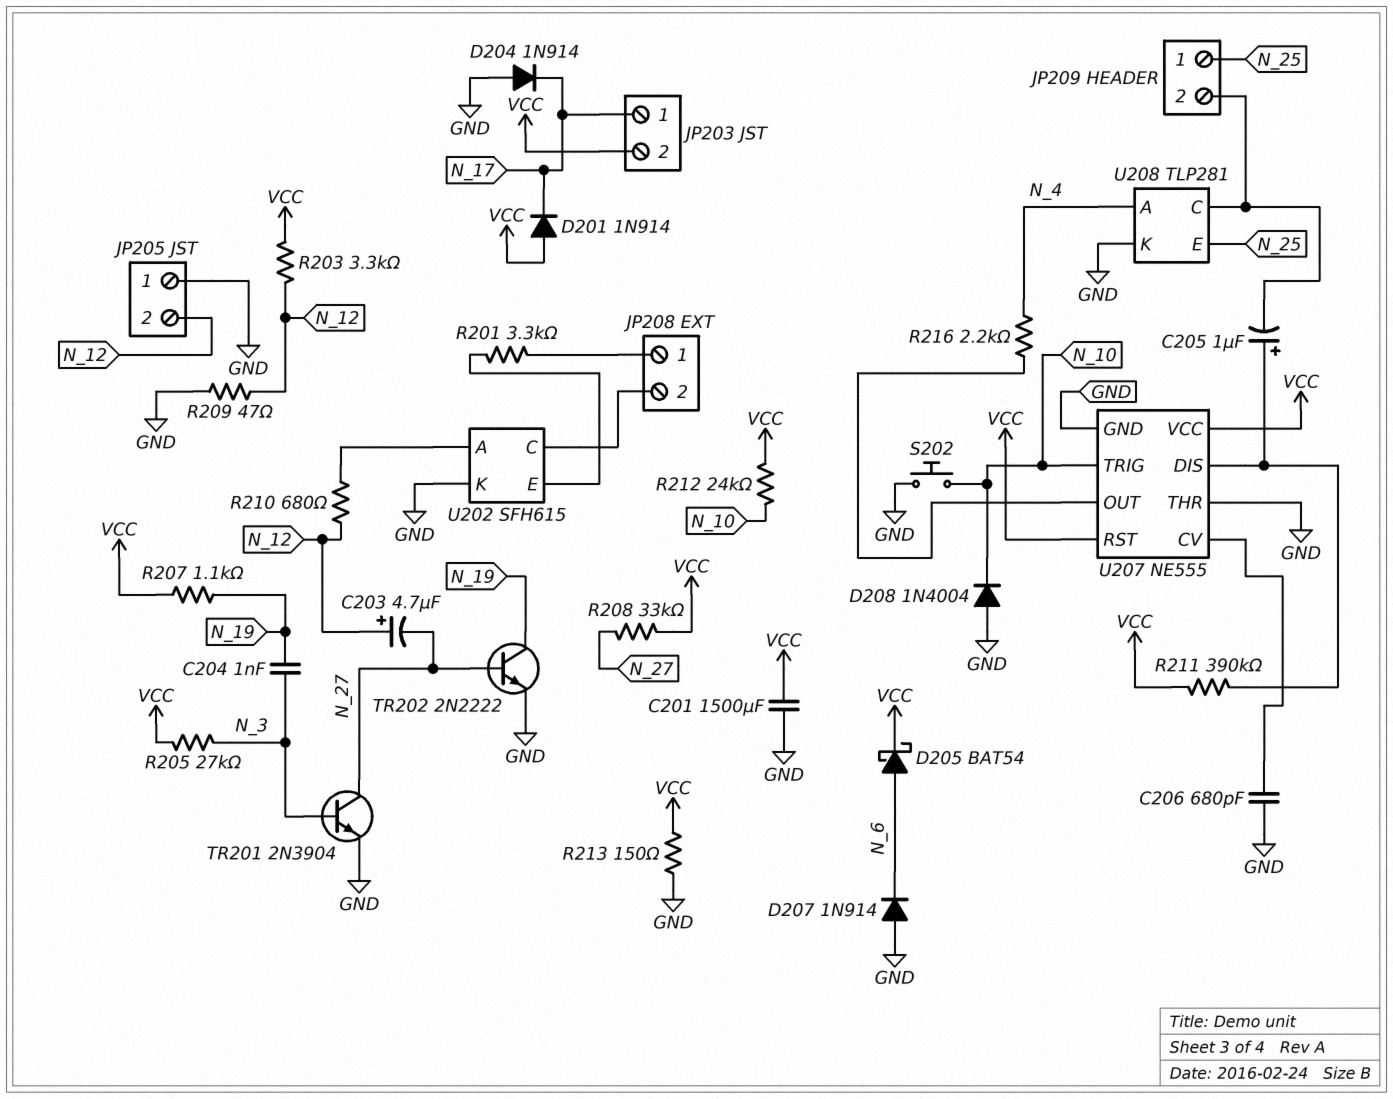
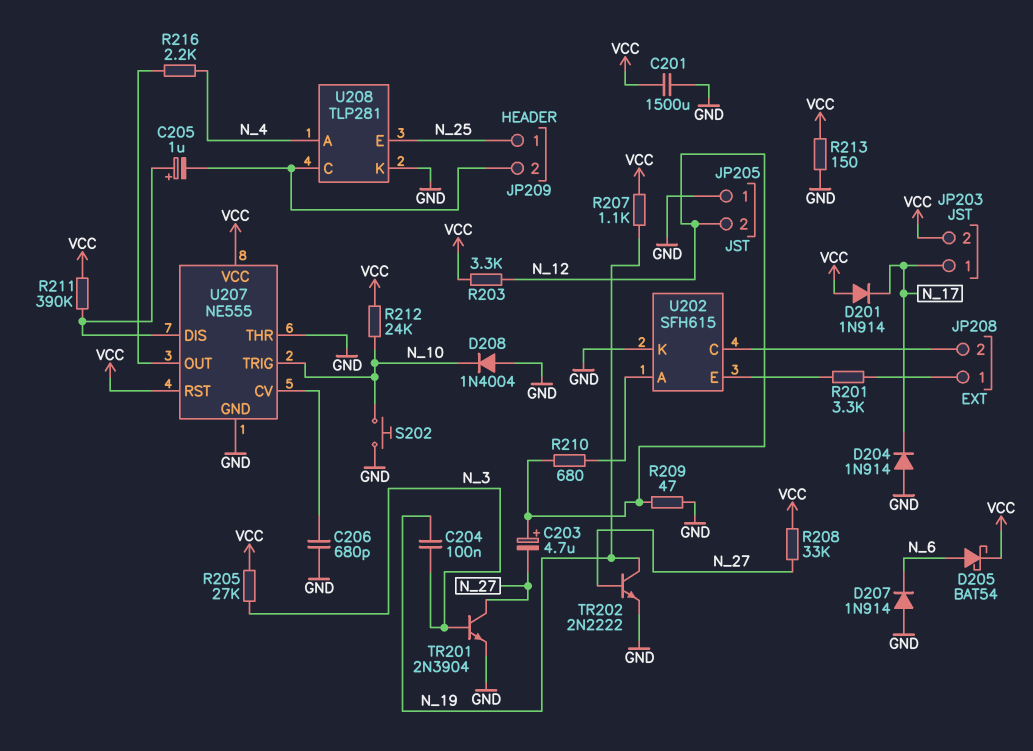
C204: 1nF (N_3, N_19) -> 100nF (N_3, N_19)

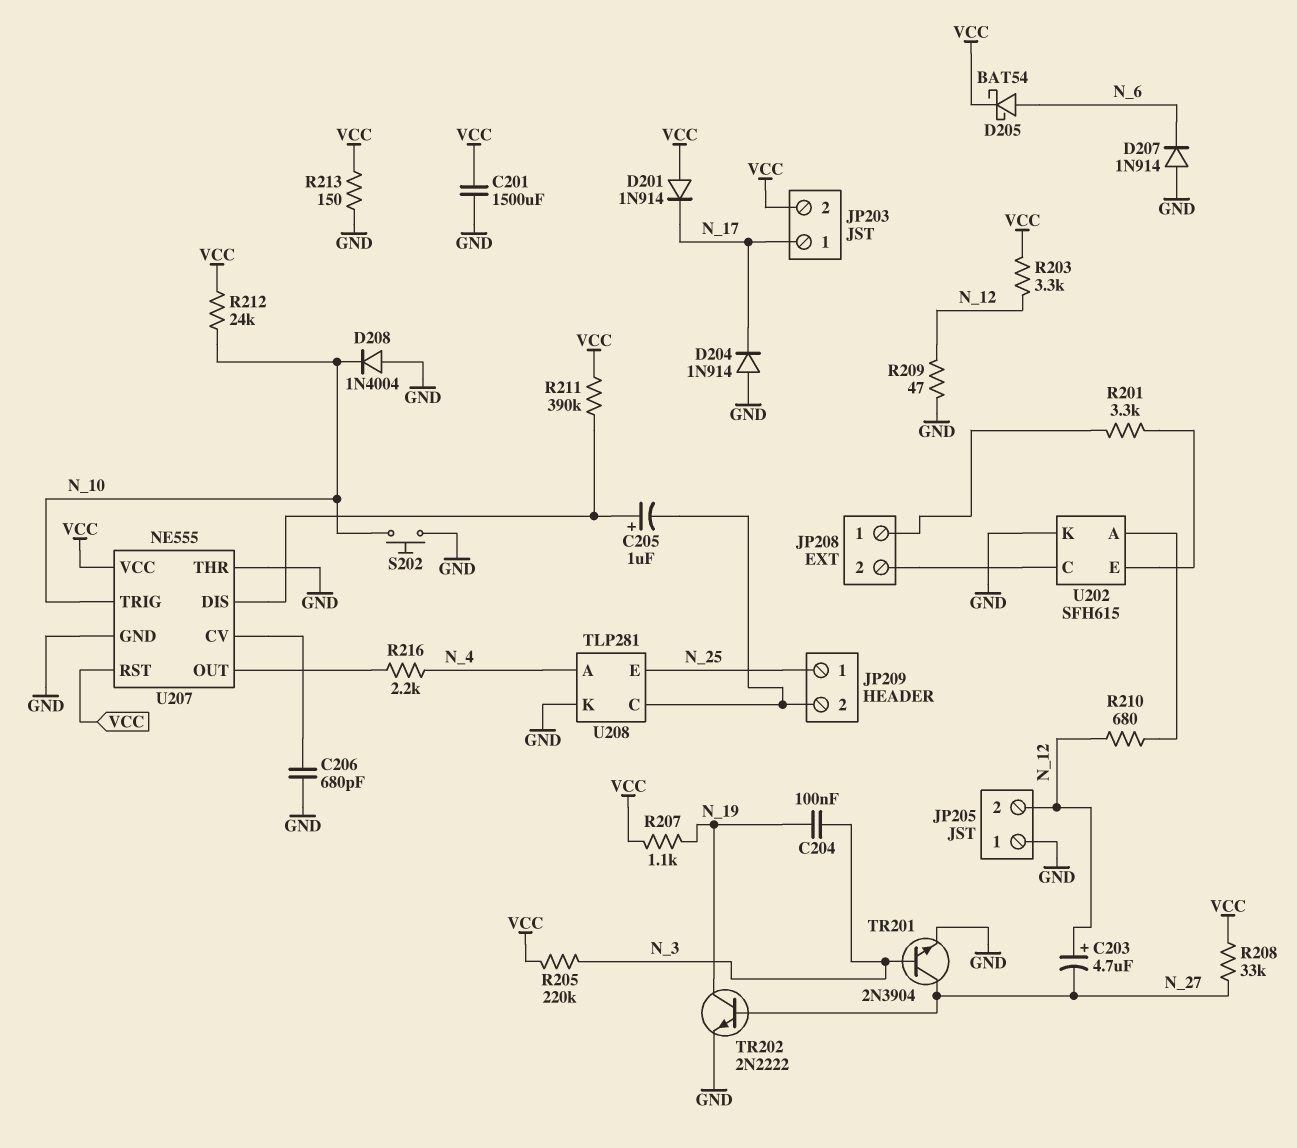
R205: 27k (N_3, VCC) -> 220k (N_3, VCC)

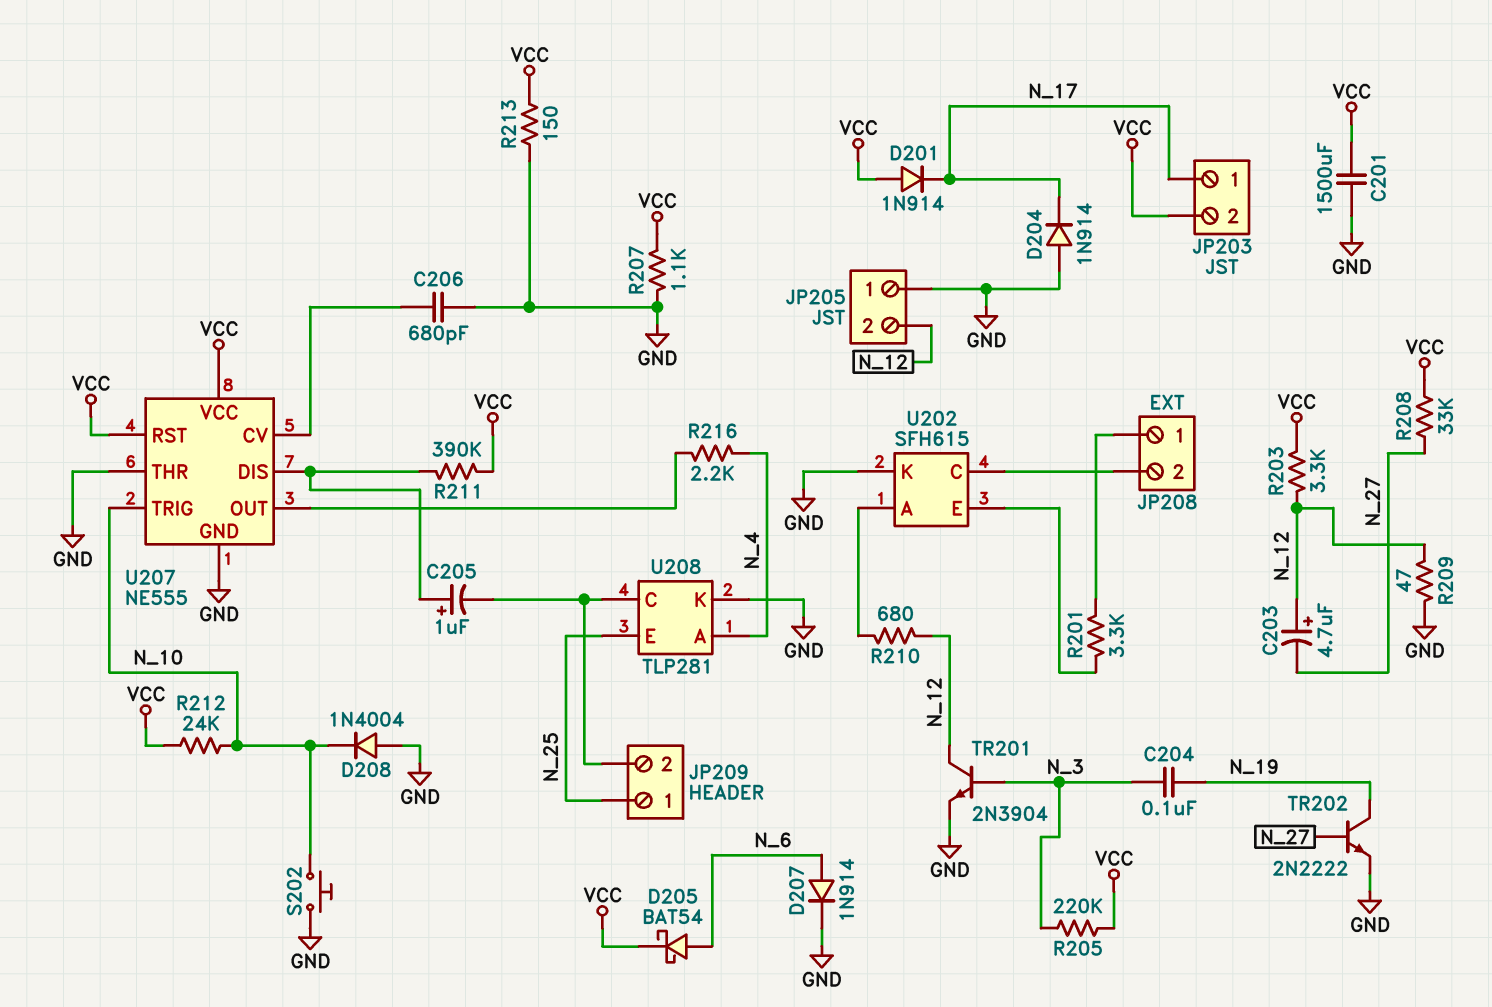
D207: diode 1N914 (A GND, K N_6) -> diode 1N914 (A N_6, K GND)
R207: 1.1k (N_19, VCC) -> 1.1k (GND, VCC)
TR201: NPN 2N3904 (B N_3, C N_27, E GND) -> NPN 2N3904 (B N_3, C N_12, E GND)

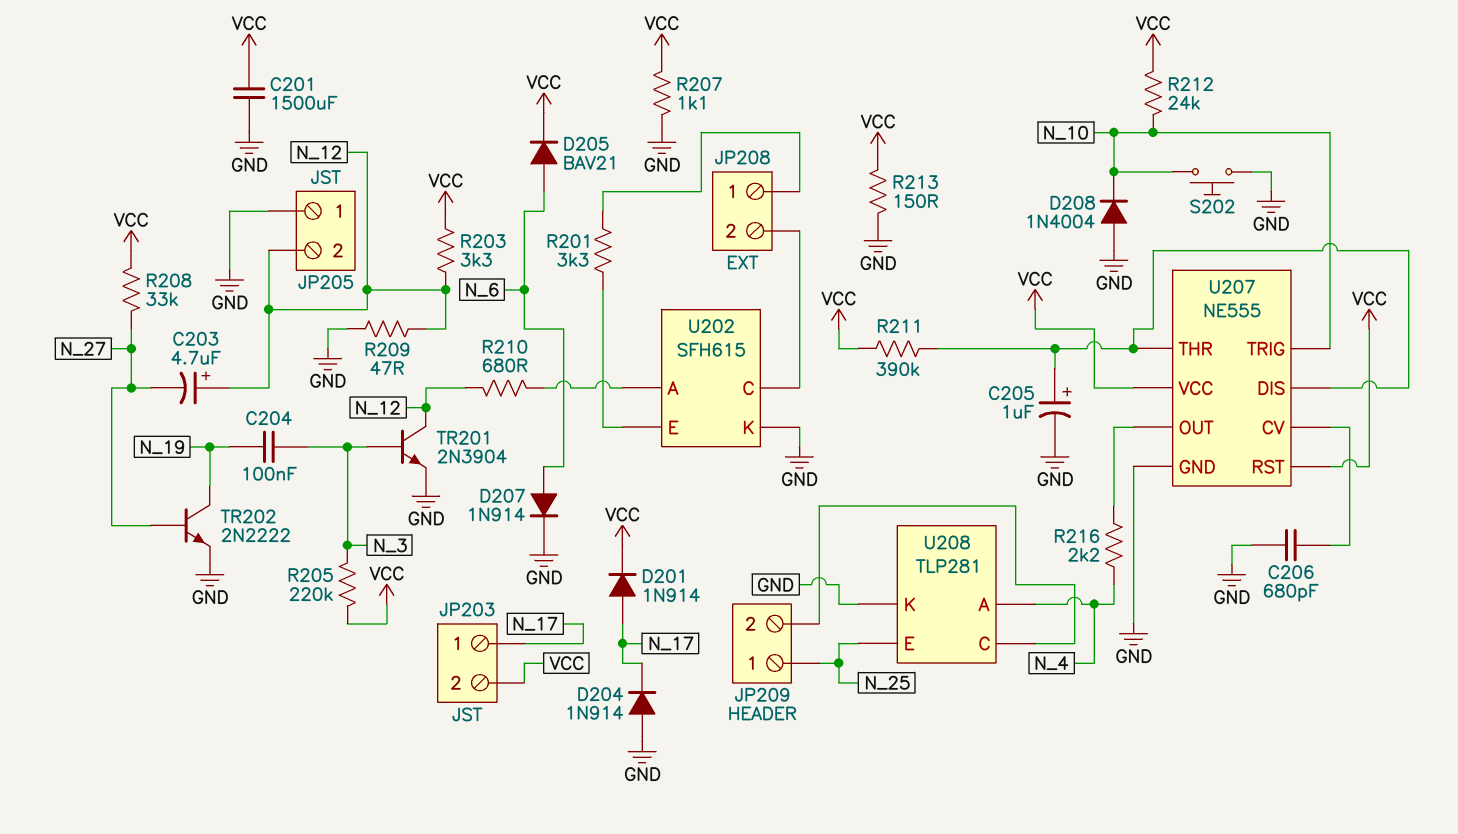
C205: 1uF (plus U207/DIS, minus JP209/2) -> 1uF (plus U207/DIS, minus GND)
D201: diode 1N914 (A VCC, K N_17) -> diode 1N914 (A N_17, K VCC)
D205: schottky BAT54 (A N_6, K VCC) -> diode BAV21 (A N_6, K VCC)
U207 pin THR: GND -> U207/DIS

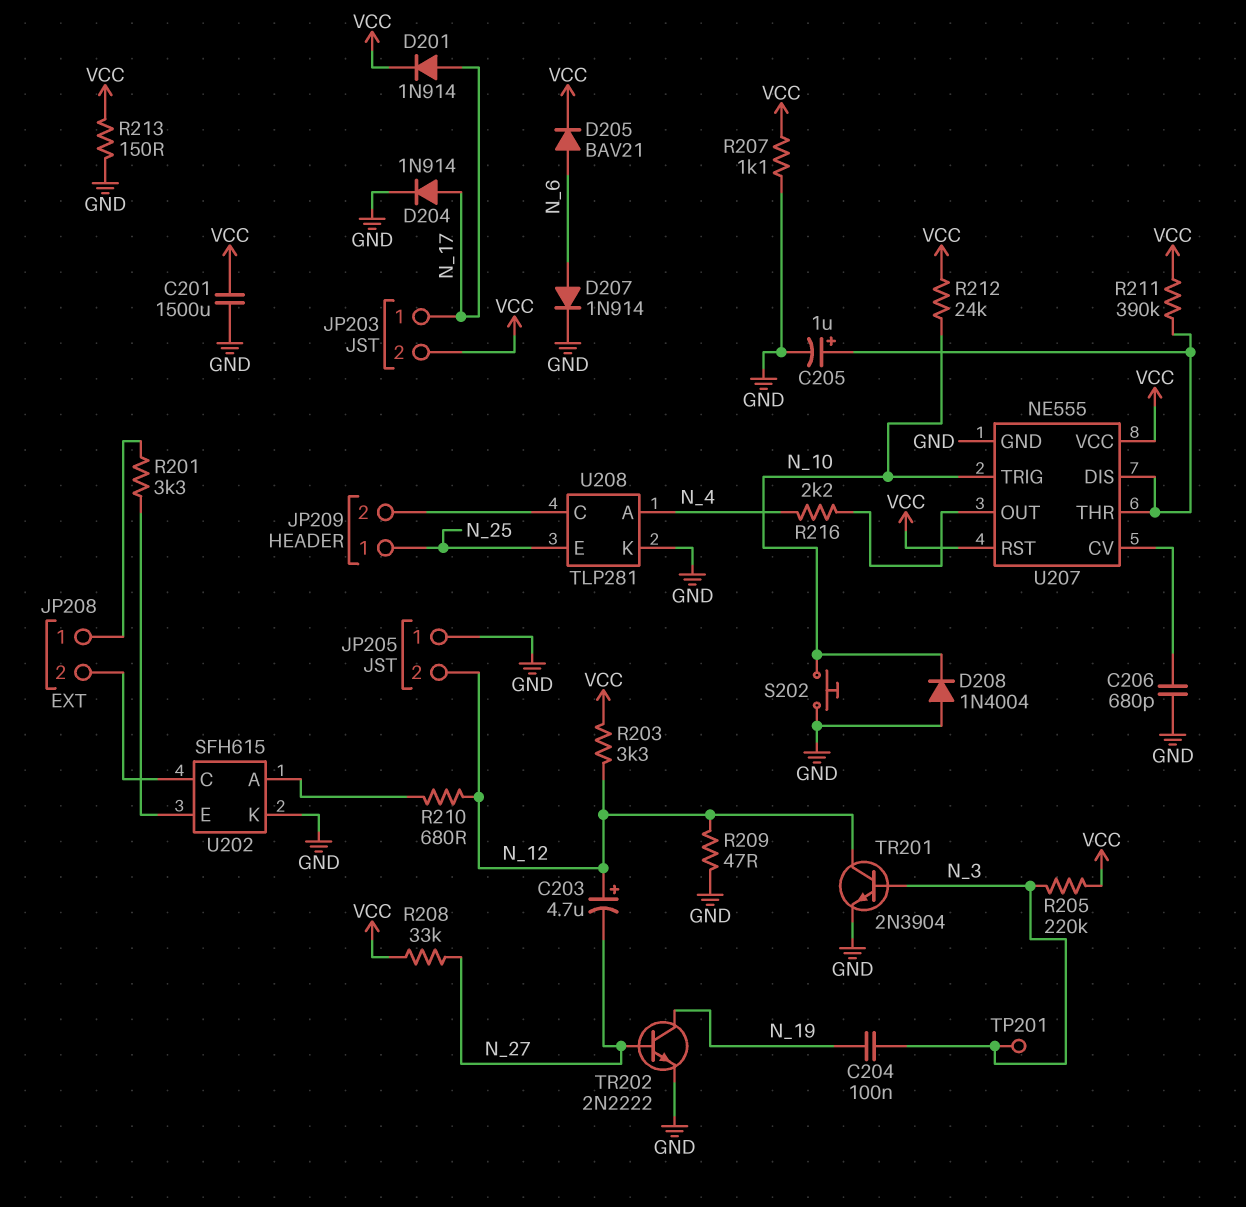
D204: diode 1N914 (A GND, K N_17) -> diode 1N914 (A N_17, K GND)
TP201: none -> test point (N_3)

